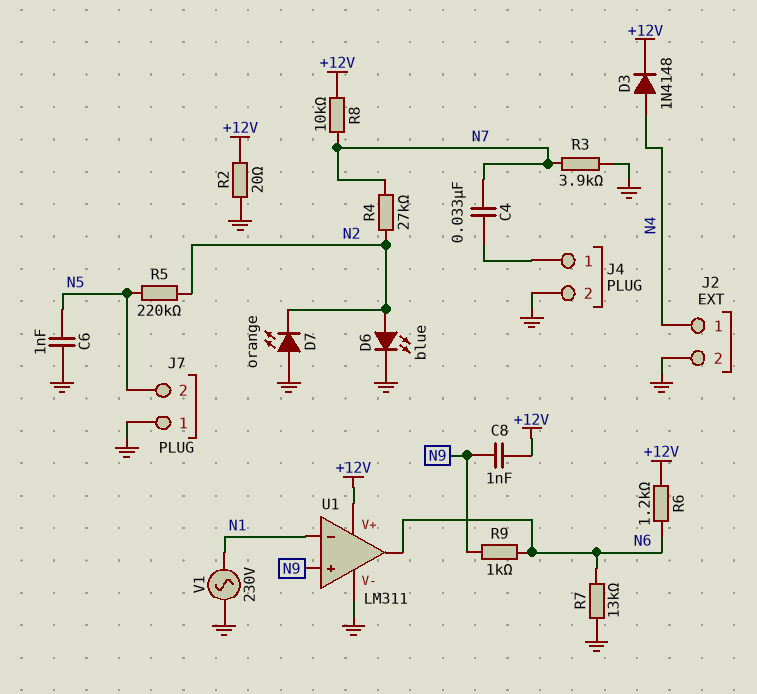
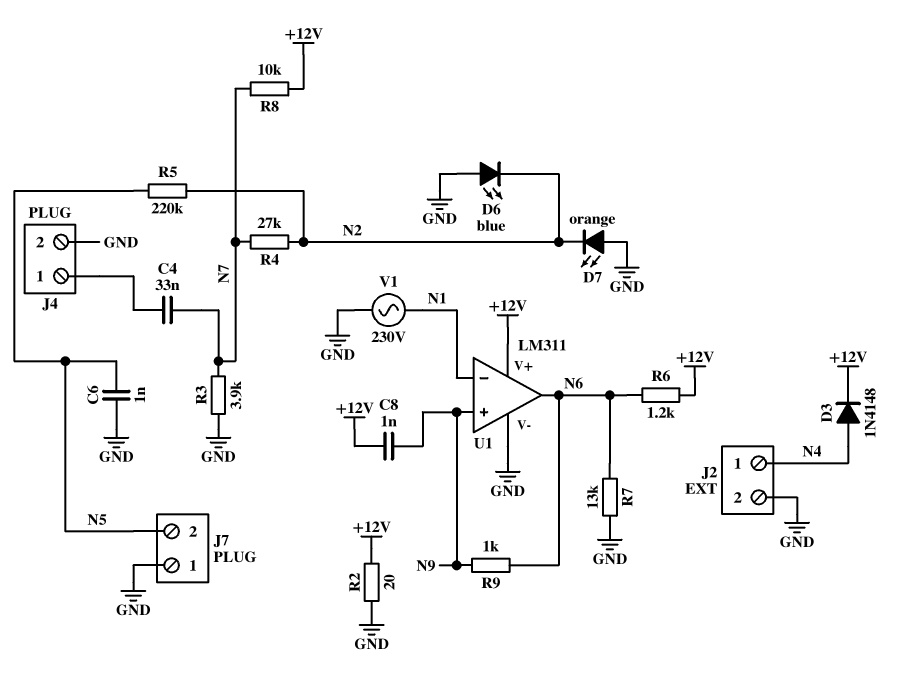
D6: LED blue (A N2, K GND) -> LED blue (A GND, K N2)

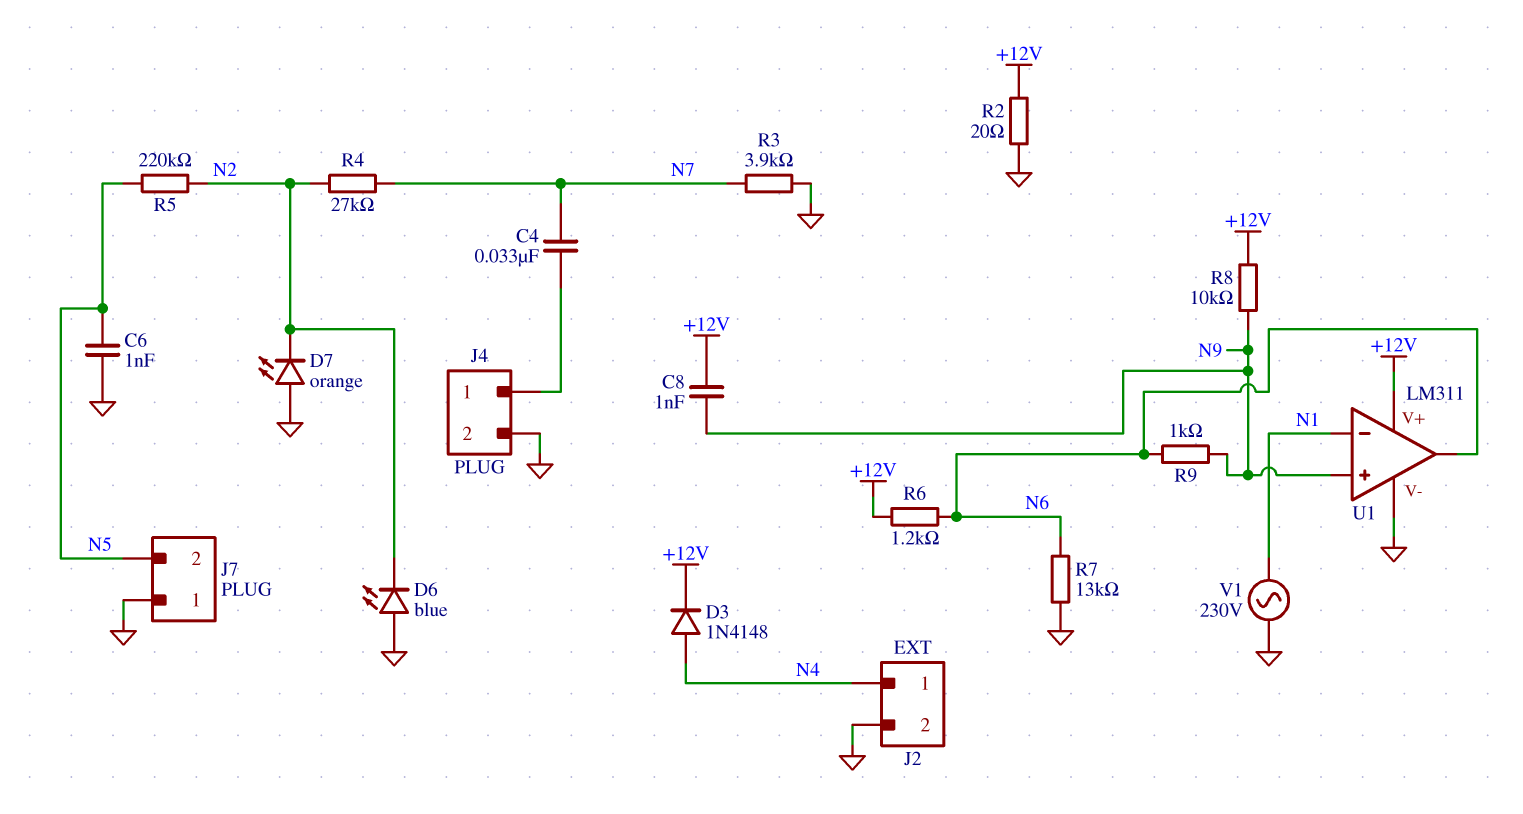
R8: 10k (+12V, N7) -> 10k (+12V, N9)

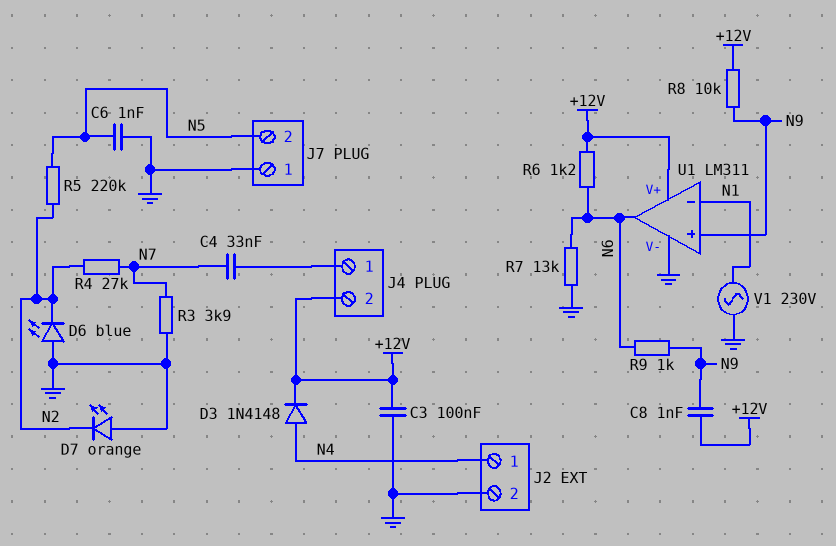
C3: none -> 100nF (+12V, GND)
J4 pin 2: GND -> +12V
R2: 20 (+12V, GND) -> none

